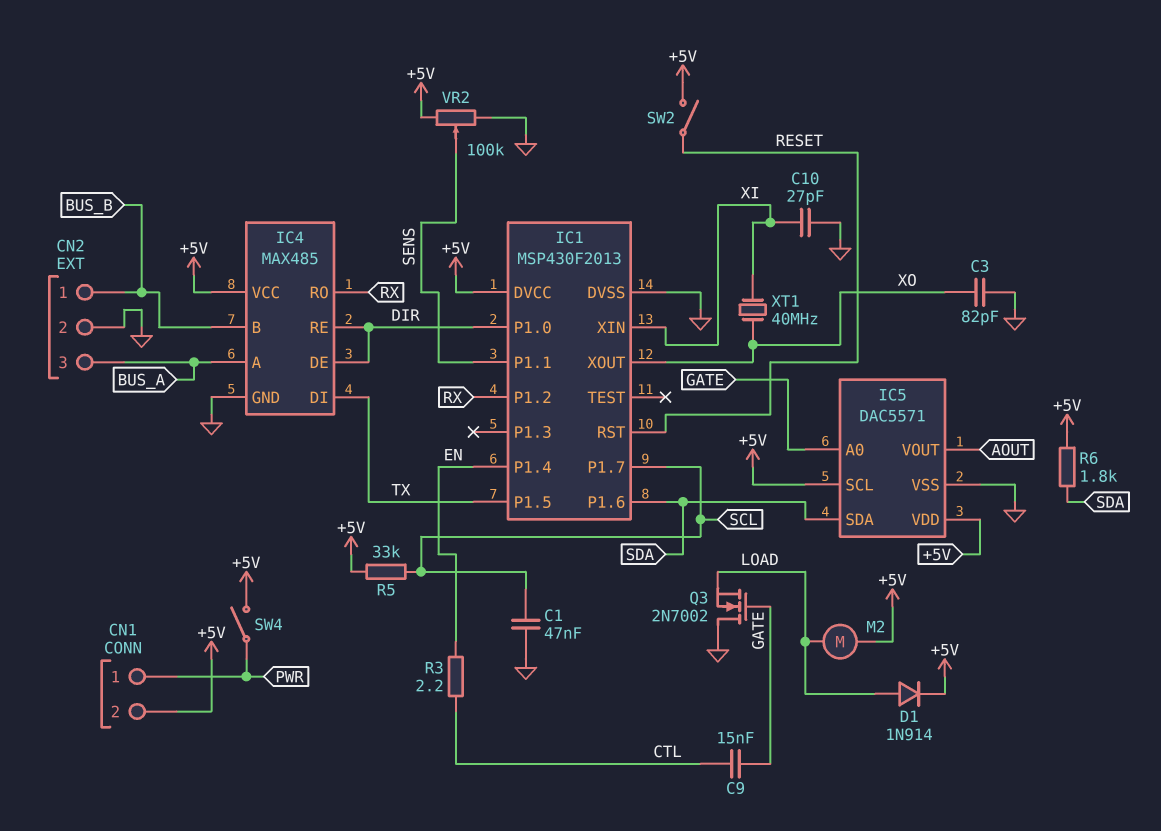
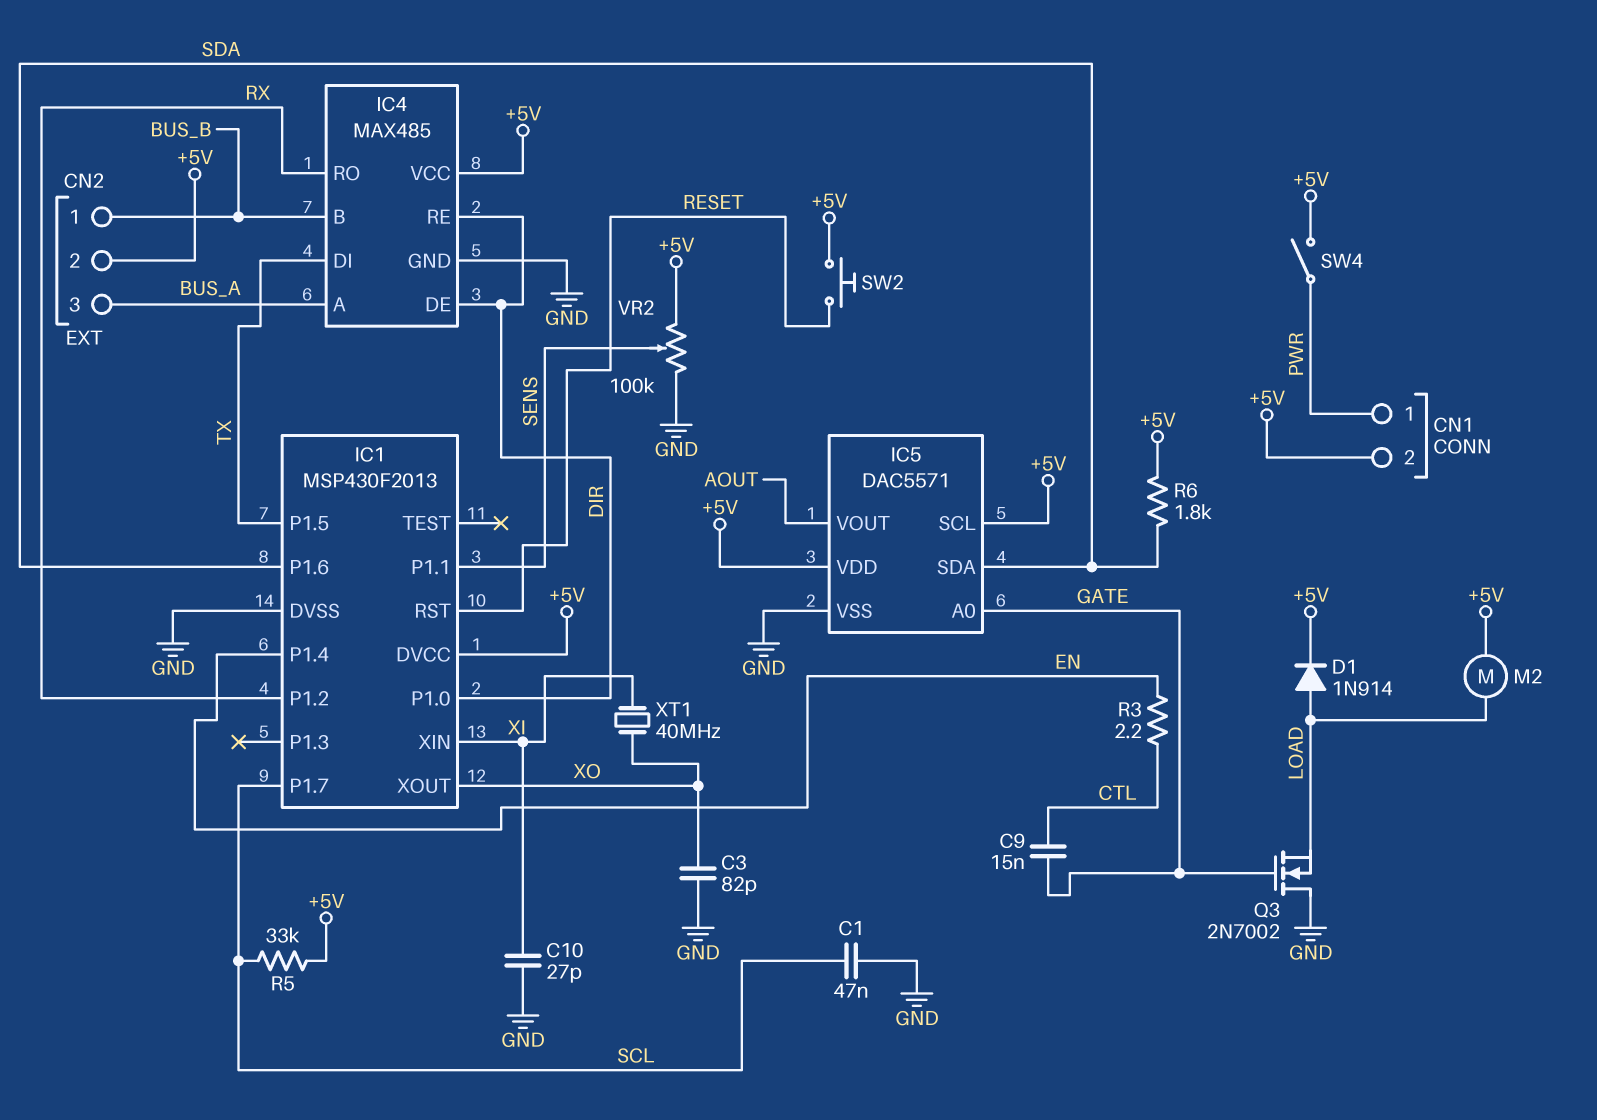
CN2 pin 2: GND -> +5V
SW2: switch (+5V, RESET) -> button (+5V, RESET)

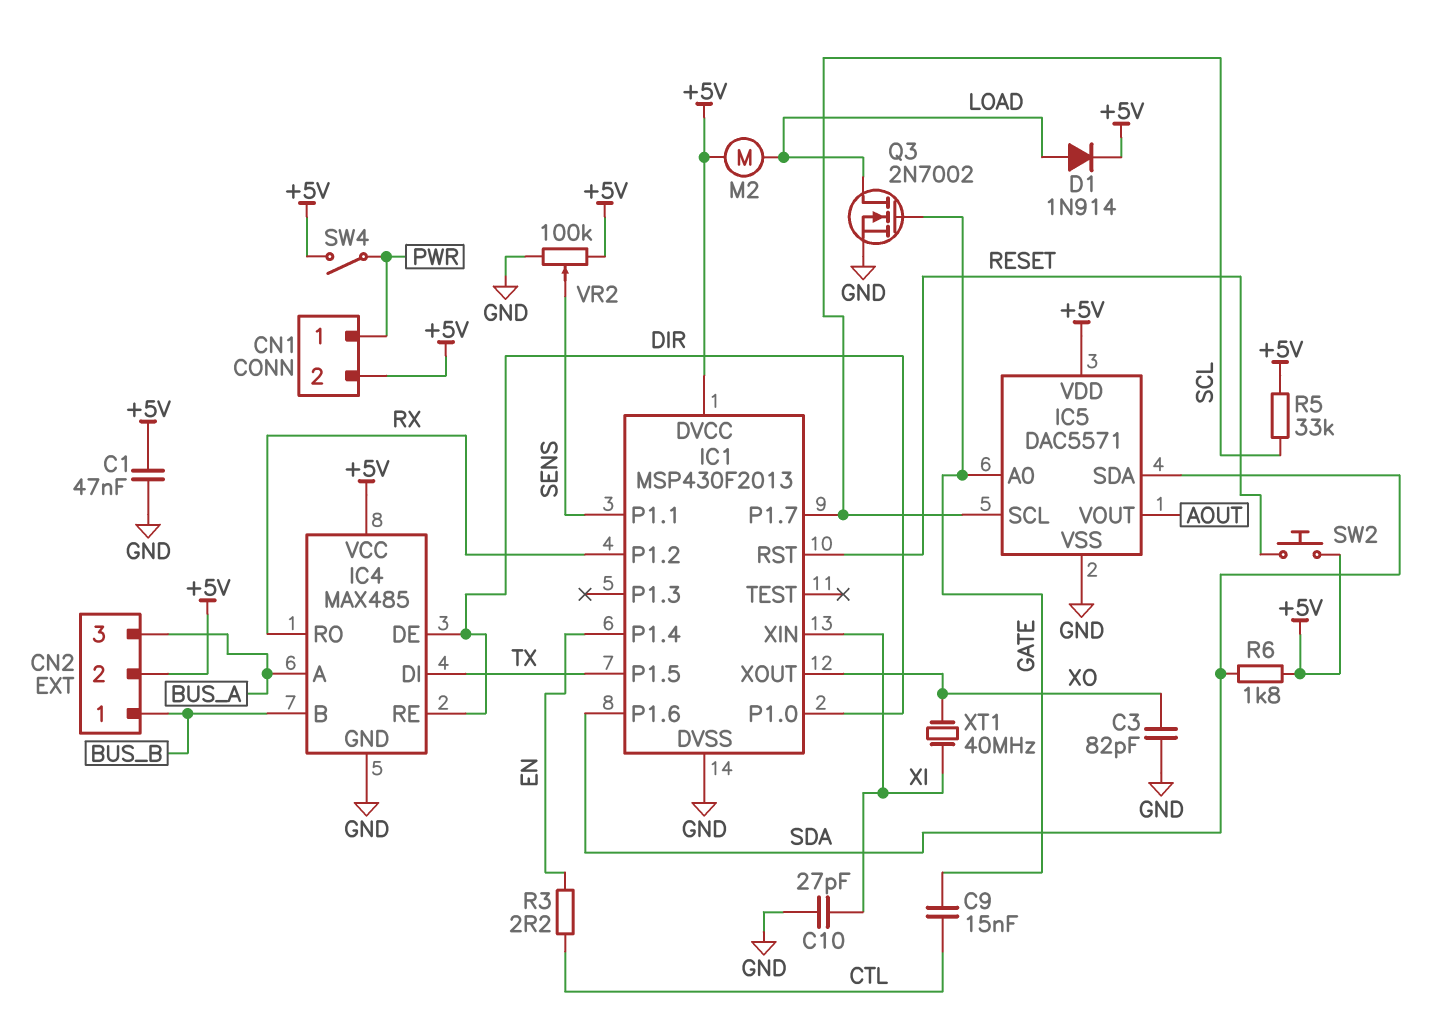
C1: 47nF (GND, SCL) -> 47nF (+5V, GND)
IC5 pin SCL: +5V -> SCL
Q3: NMOS 2N7002 (G GATE, D GND, S LOAD) -> NMOS 2N7002 (G GATE, D LOAD, S GND)

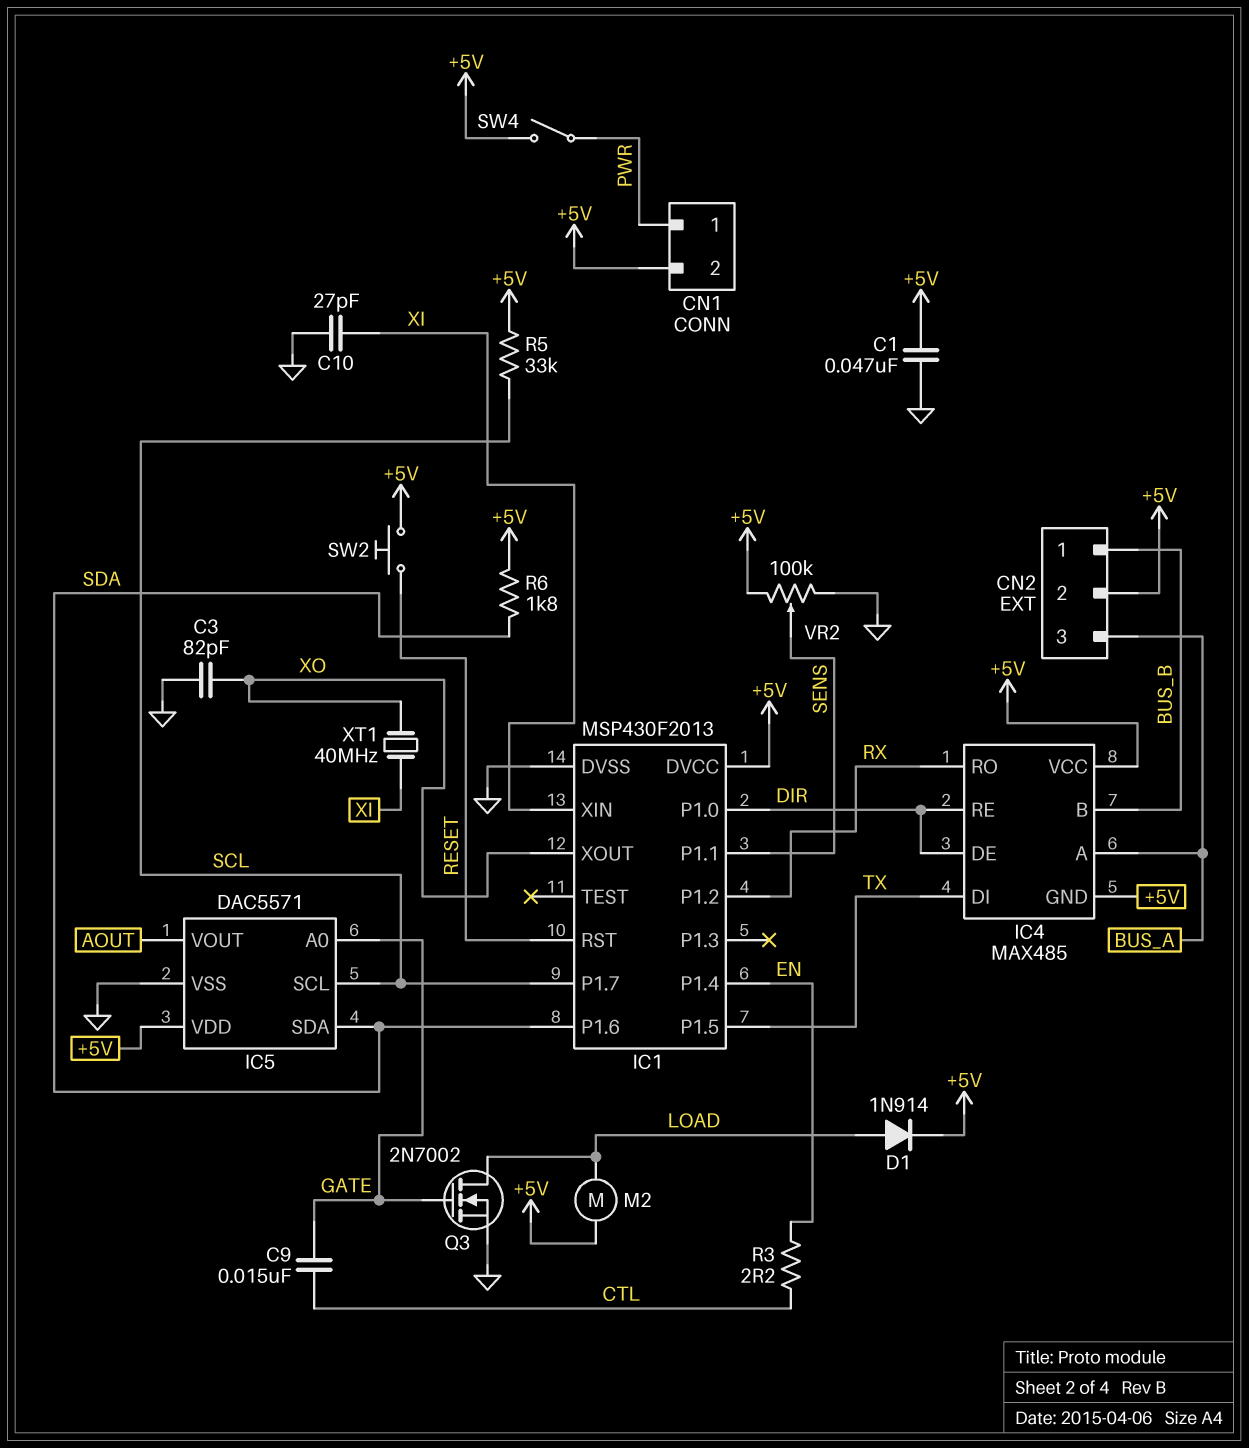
IC4 pin GND: GND -> +5V

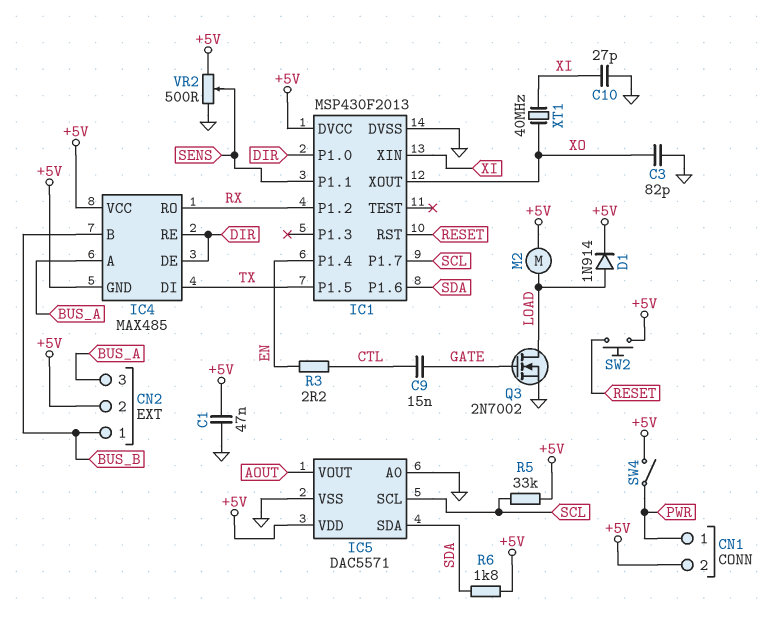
IC5 pin A0: GATE -> GND
VR2: 100k (+5V, GND, wiper SENS) -> 500 (+5V, GND, wiper SENS)

